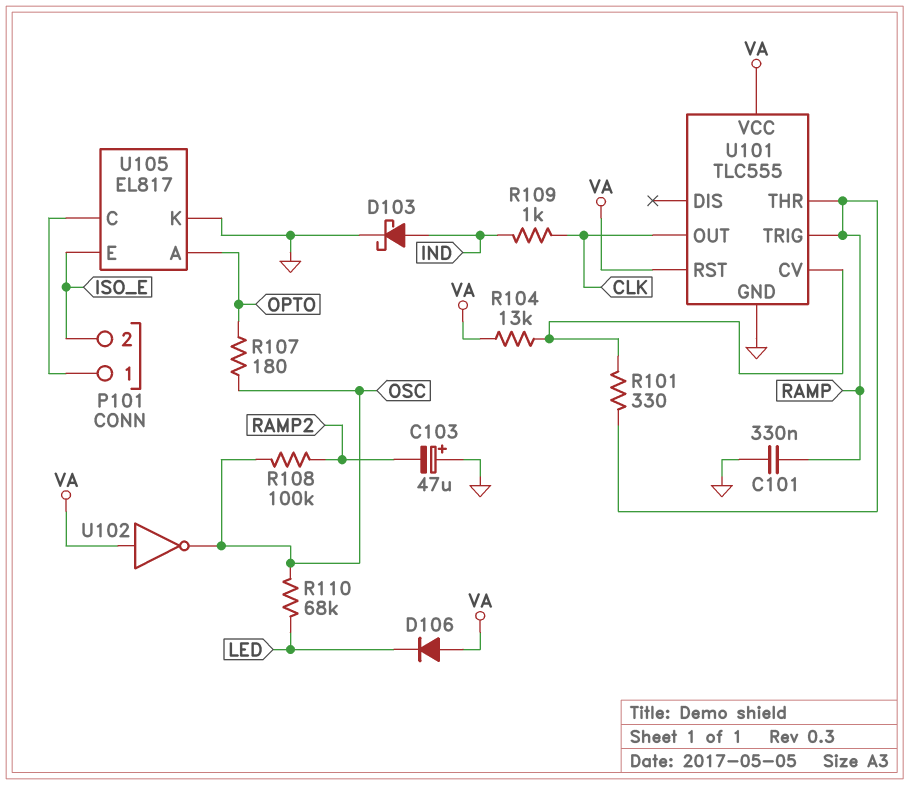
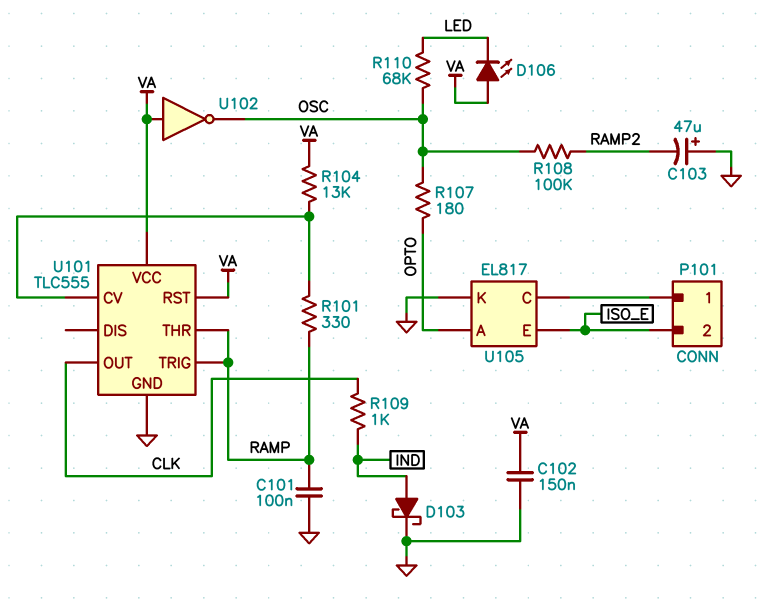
C101: 330nF (GND, RAMP) -> 100nF (GND, RAMP)
C102: none -> 150nF (GND, VA)
D106: diode (A VA, K LED) -> LED (A VA, K LED)

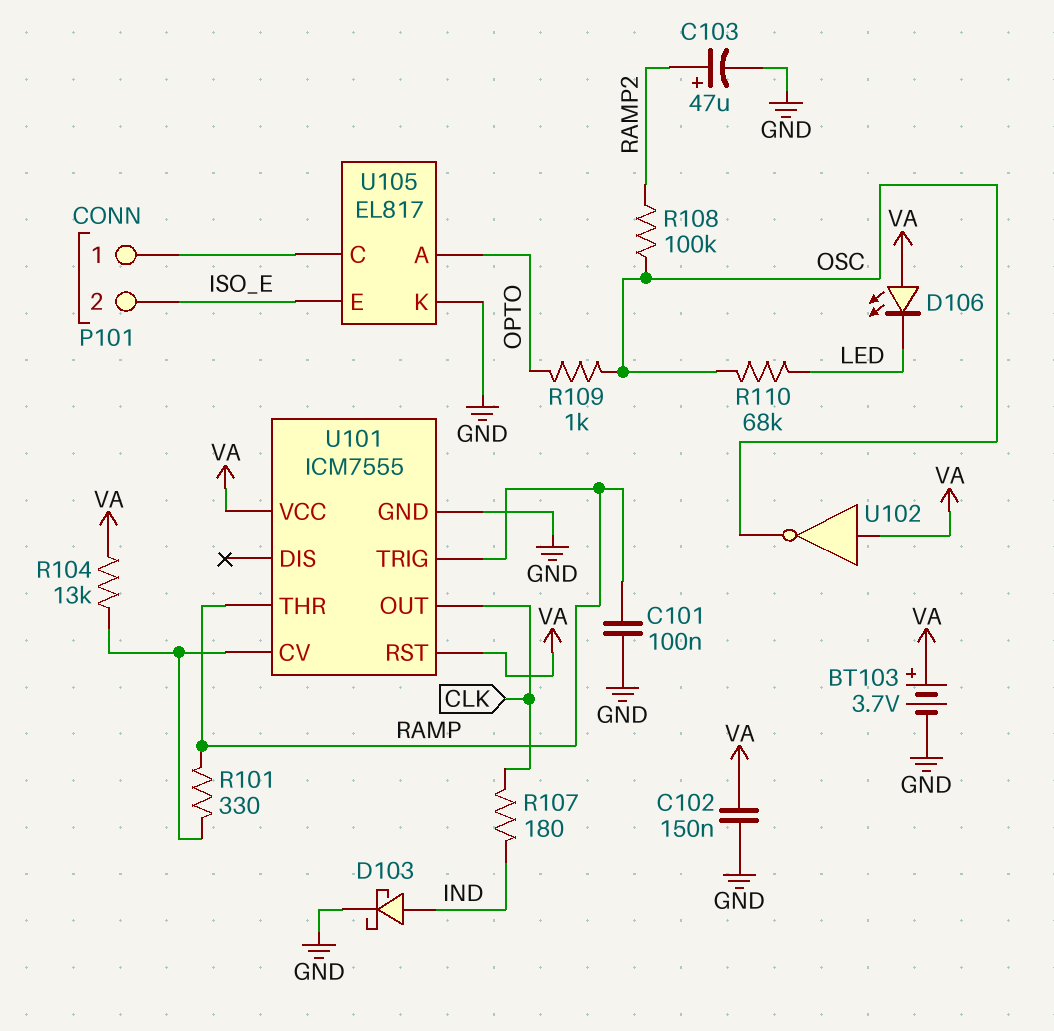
BT103: none -> 3.7V (plus VA, minus GND)
C103: 47uF (plus GND, minus RAMP2) -> 47uF (plus RAMP2, minus GND)
R107: 180 (OPTO, OSC) -> 180 (CLK, IND)
R109: 1k (CLK, IND) -> 1k (OPTO, OSC)
U101: TLC555 -> ICM7555

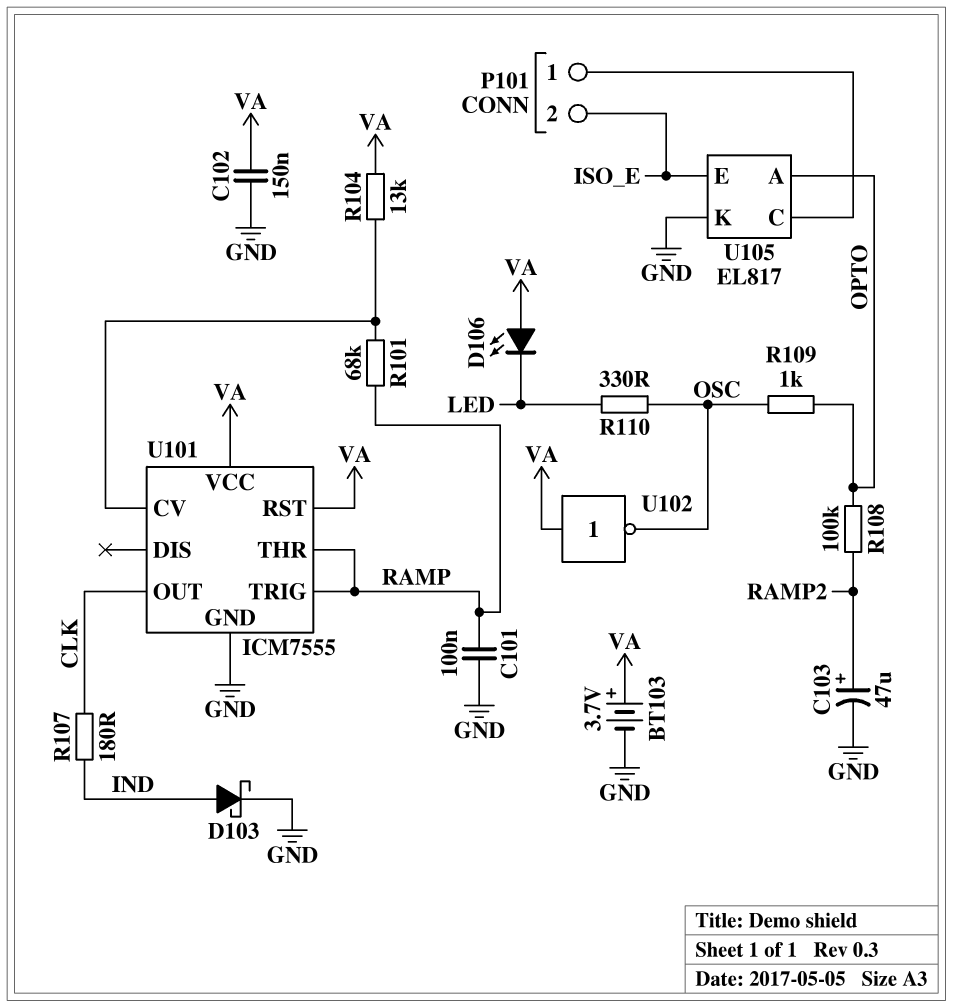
R101: 330 (RAMP, U101/CV) -> 68k (RAMP, U101/CV)
R108: 100k (OSC, RAMP2) -> 100k (OPTO, RAMP2)
R110: 68k (LED, OSC) -> 330 (LED, OSC)

